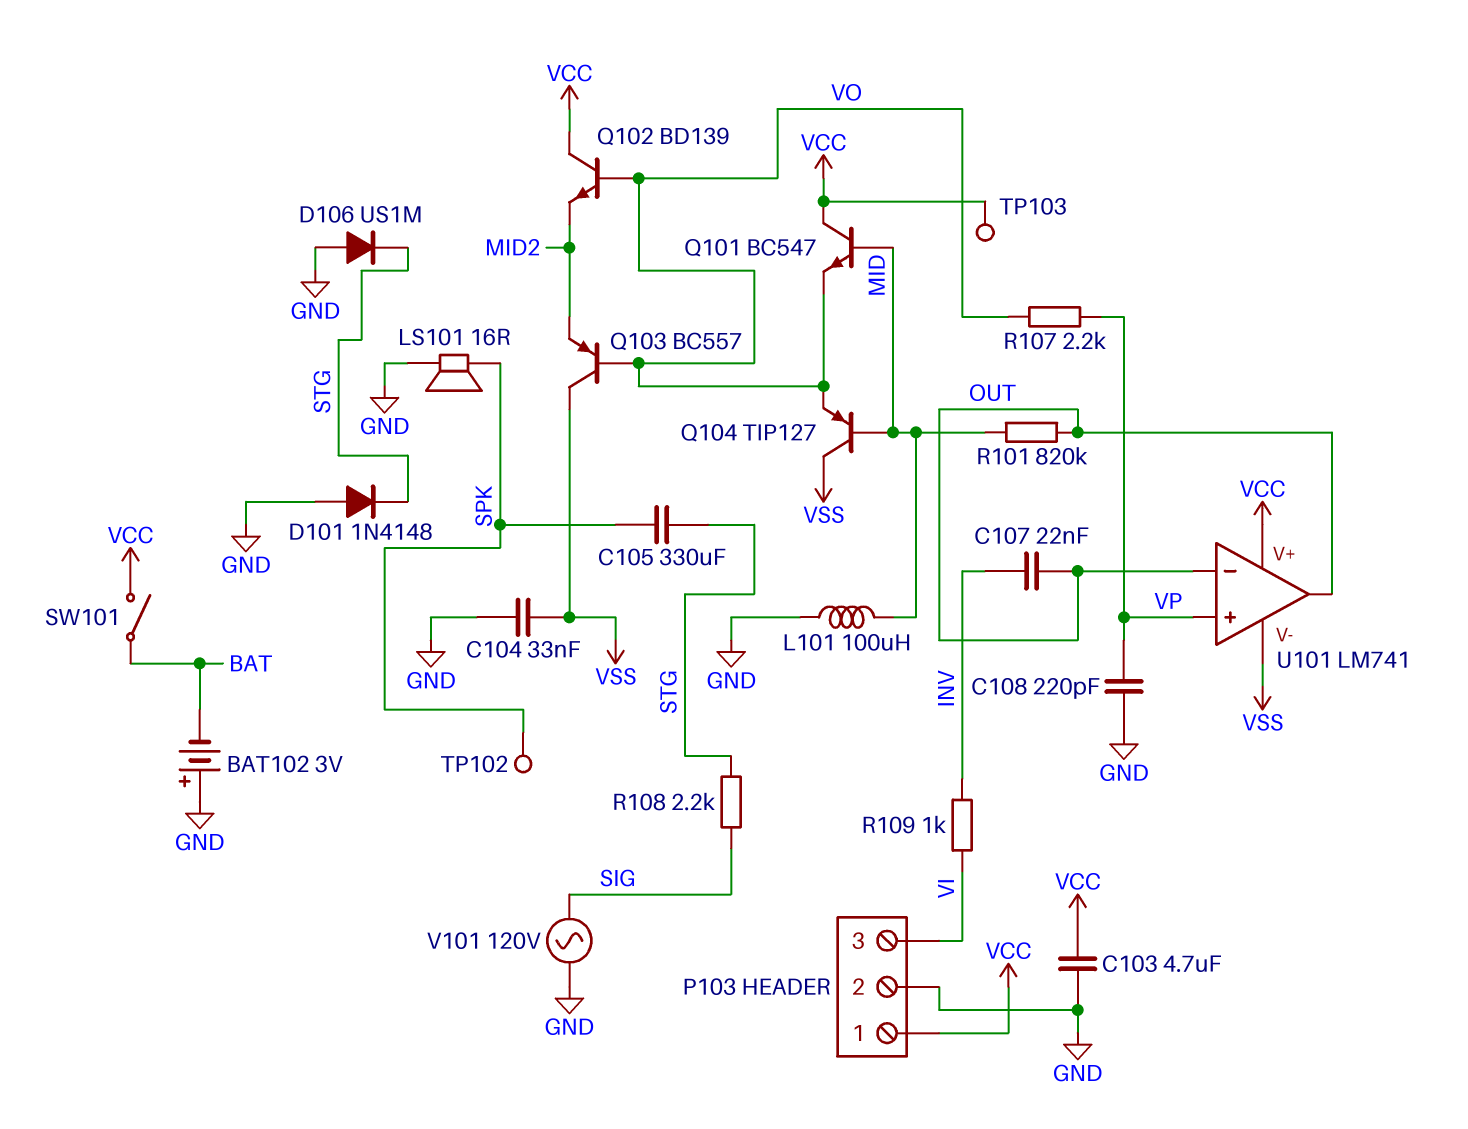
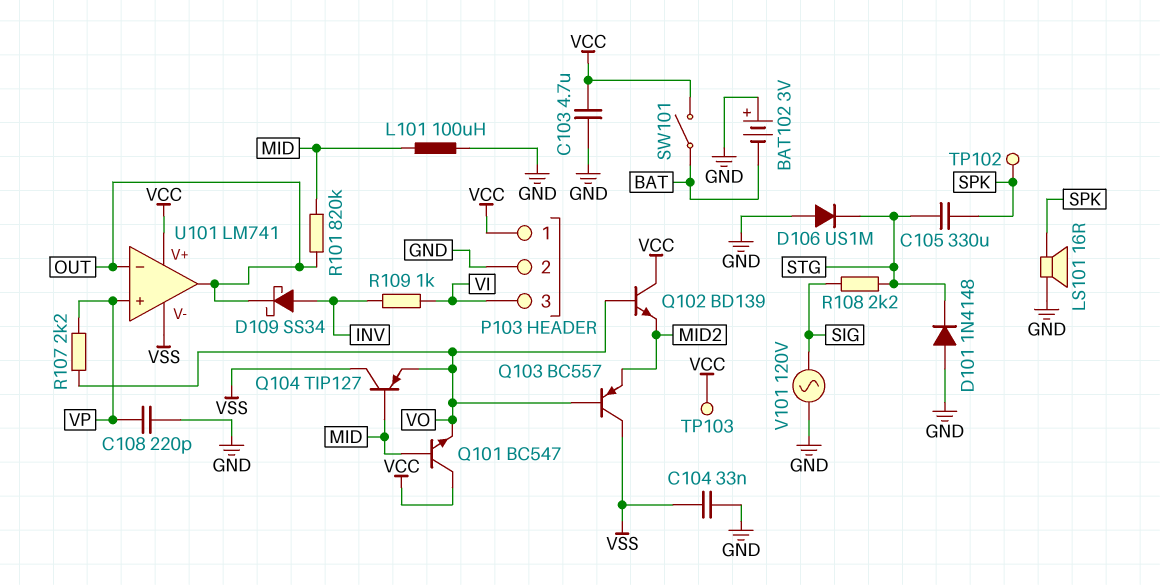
C107: 22nF (INV, OUT) -> none
D109: none -> schottky SS34 (A INV, K OUT)

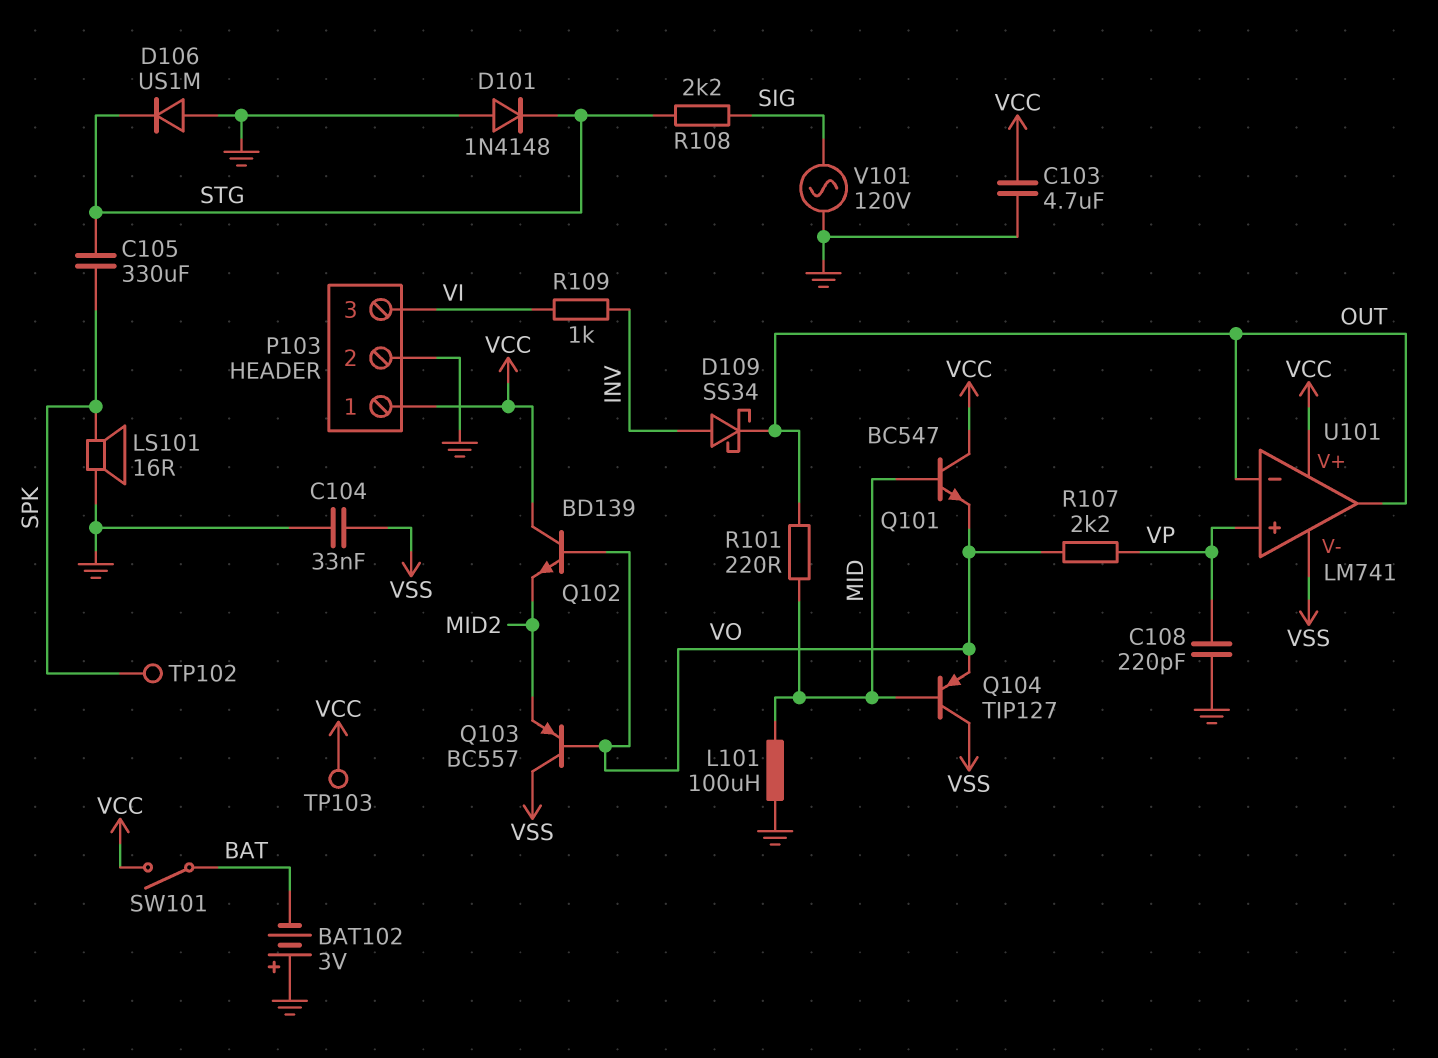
R101: 820k (MID, OUT) -> 220 (MID, OUT)

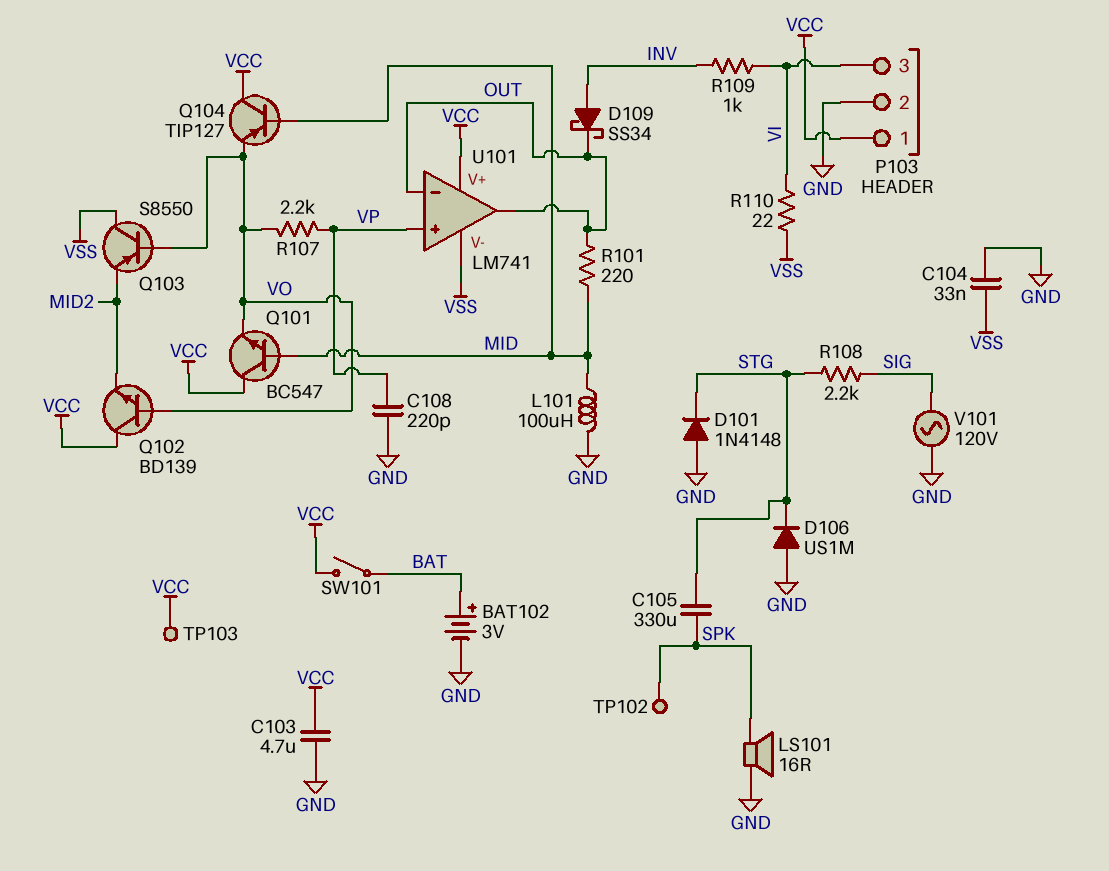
BAT102: 3V (plus GND, minus BAT) -> 3V (plus BAT, minus GND)
Q103: PNP BC557 (B VO, C VSS, E MID2) -> PNP S8550 (B VO, C VSS, E MID2)
Q104: PNP TIP127 (B MID, C VSS, E VO) -> PNP TIP127 (B MID, C VCC, E VO)
R110: none -> 22 (VI, VSS)

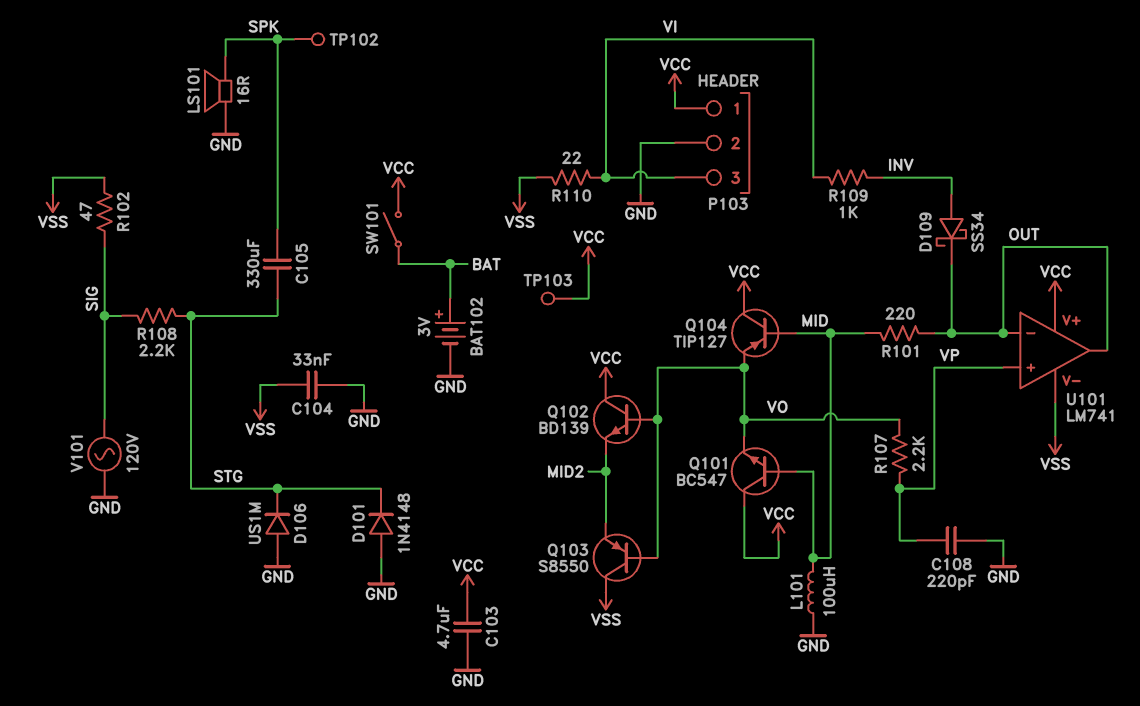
R102: none -> 47 (SIG, VSS)

